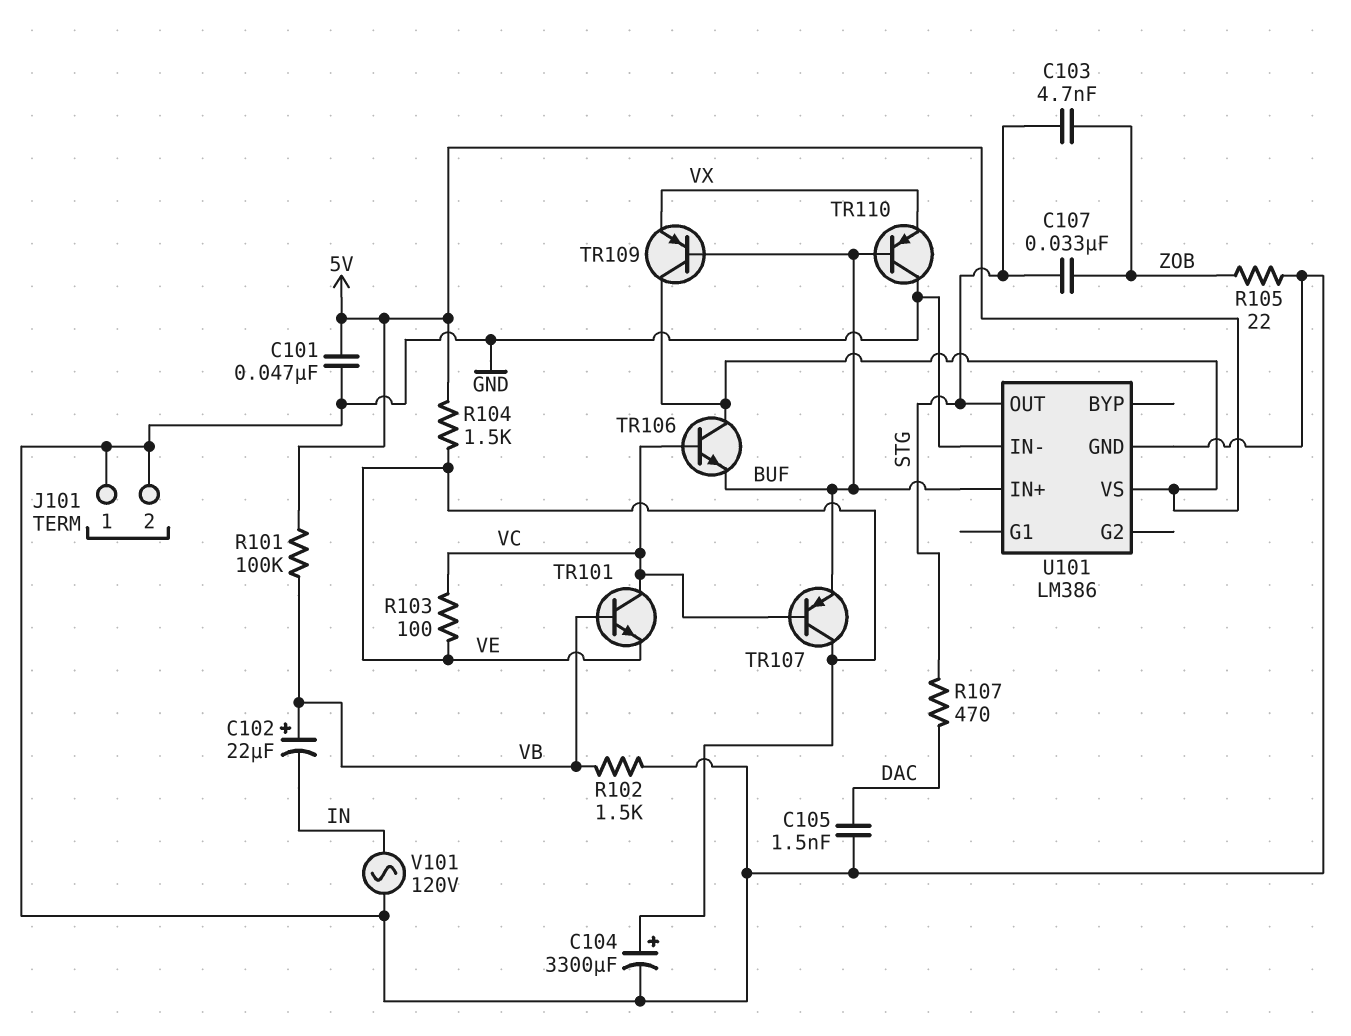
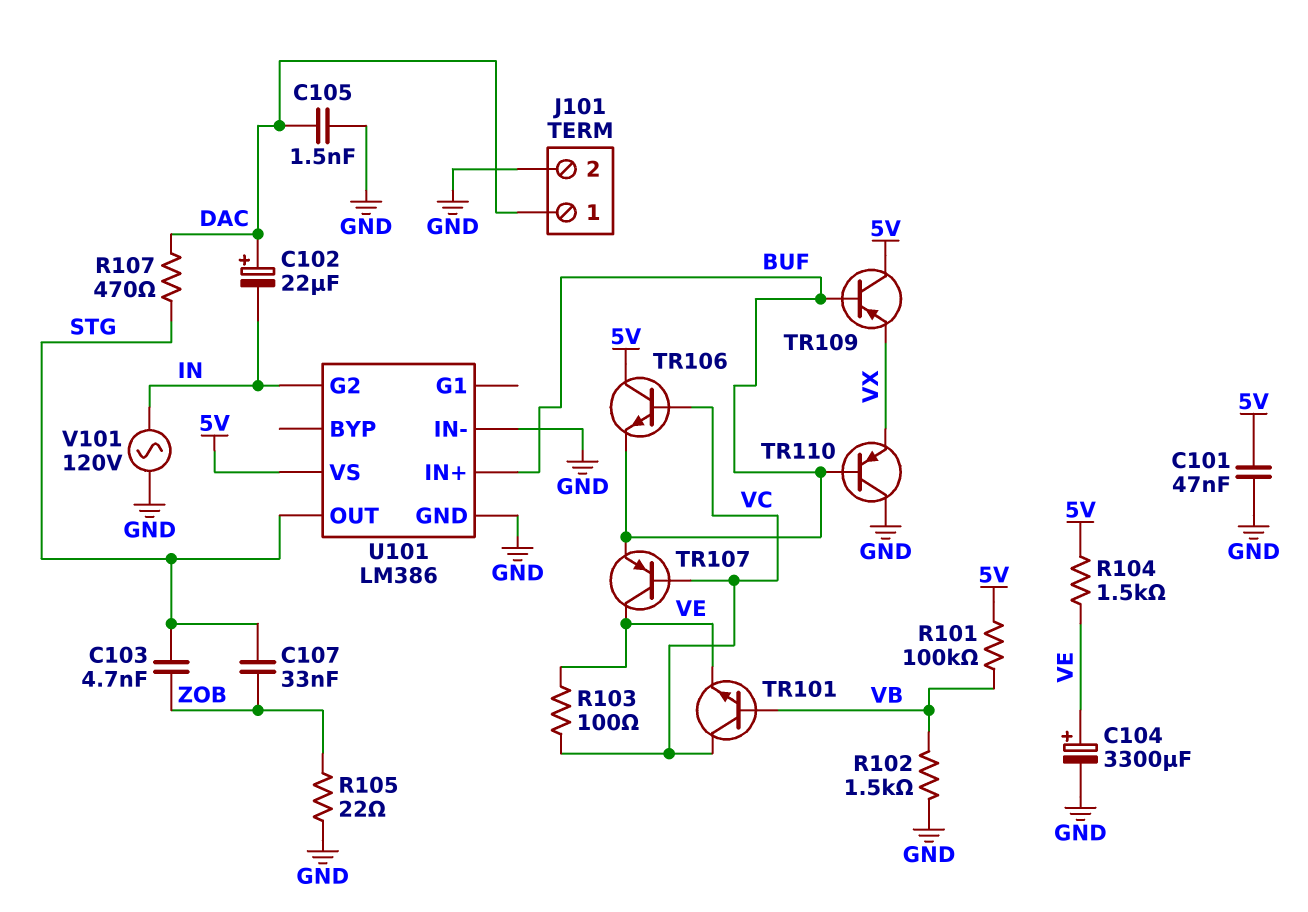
C102: 22uF (plus VB, minus IN) -> 22uF (plus DAC, minus IN)
J101 pin 1: GND -> DAC
U101 pin G2: none -> IN

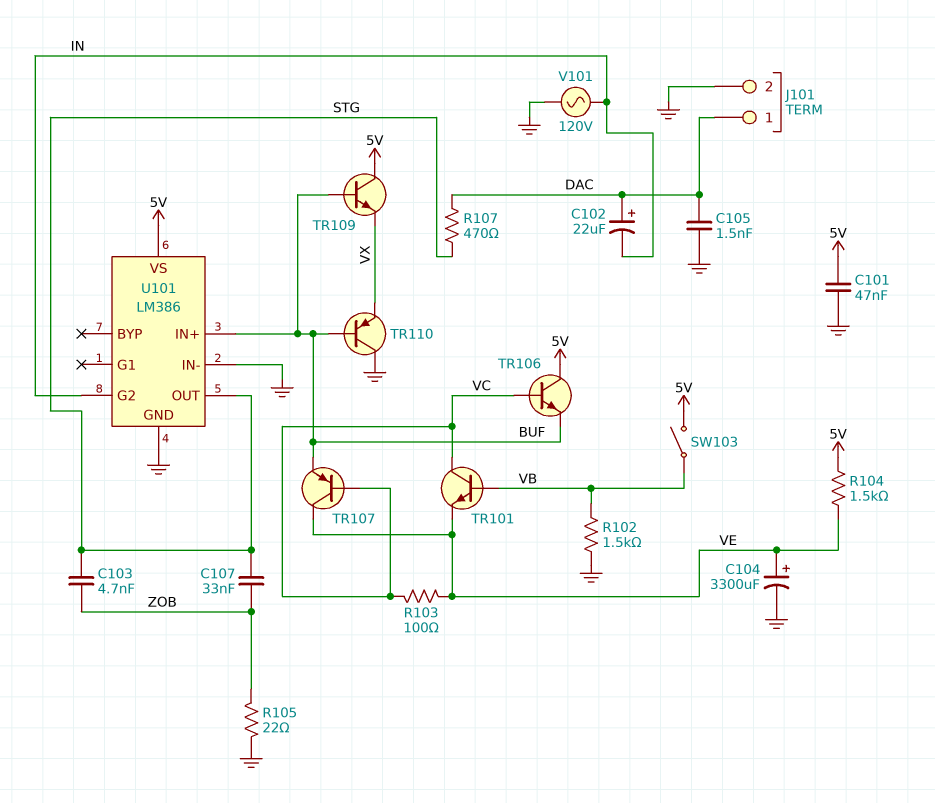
R101: 100k (5V, VB) -> none
SW103: none -> switch (5V, VB)
TR109: PNP (B BUF, C 5V, E VX) -> NPN (B BUF, C 5V, E VX)

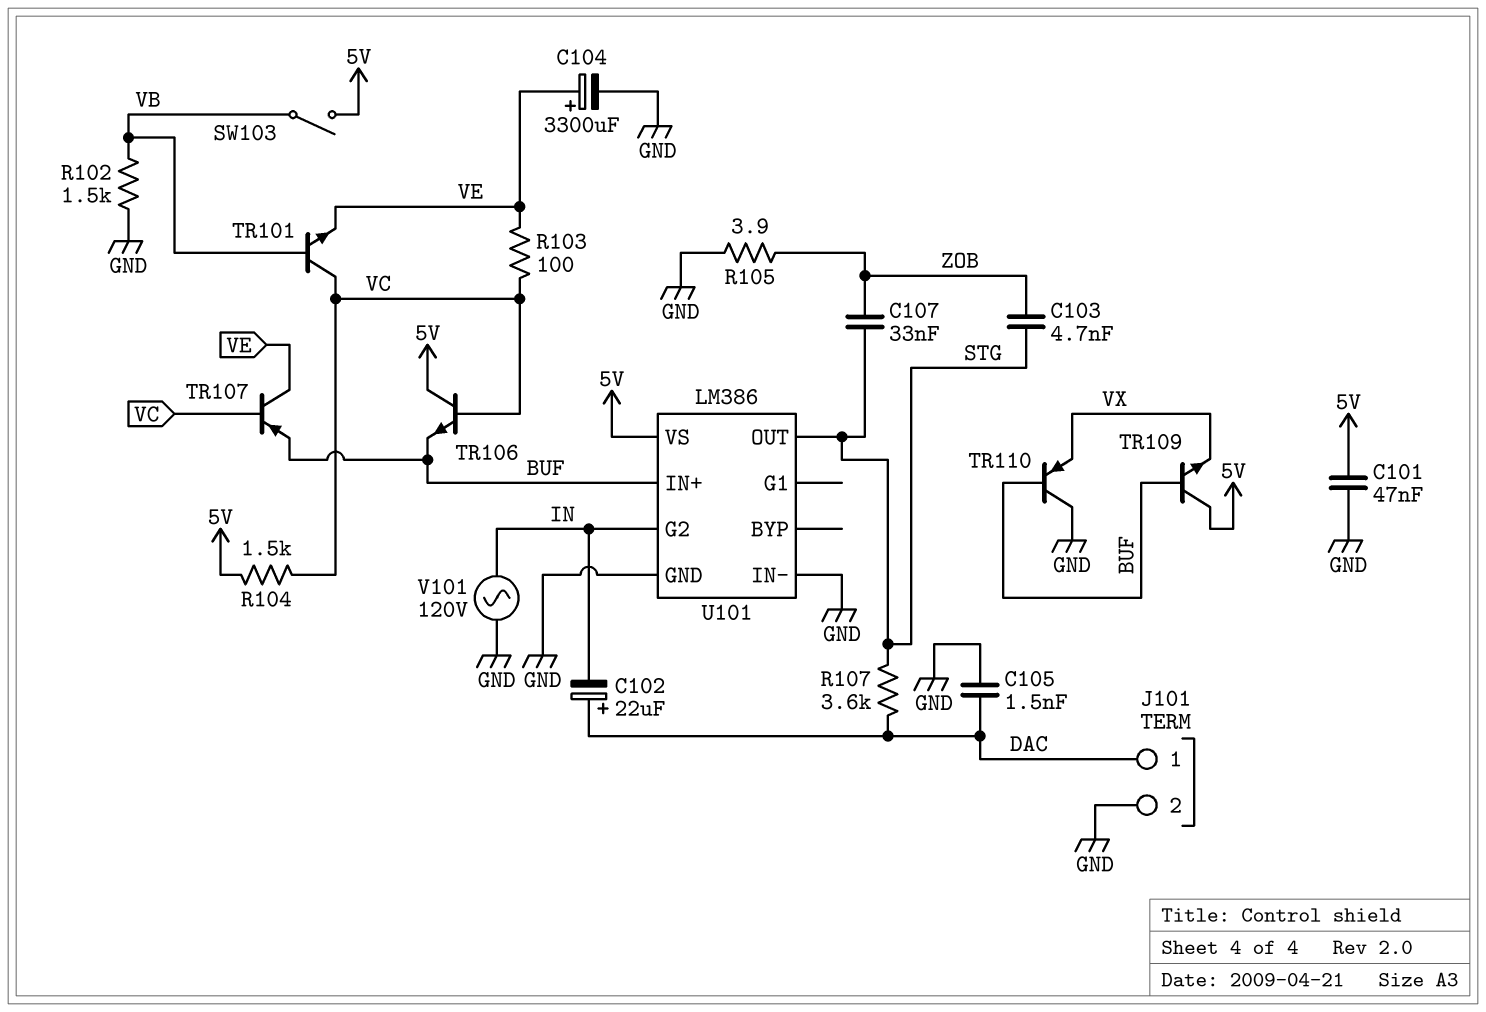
R104: 1.5k (5V, VE) -> 1.5k (5V, VC)
R105: 22 (GND, ZOB) -> 3.9 (GND, ZOB)
R107: 470 (DAC, STG) -> 3.6k (DAC, STG)

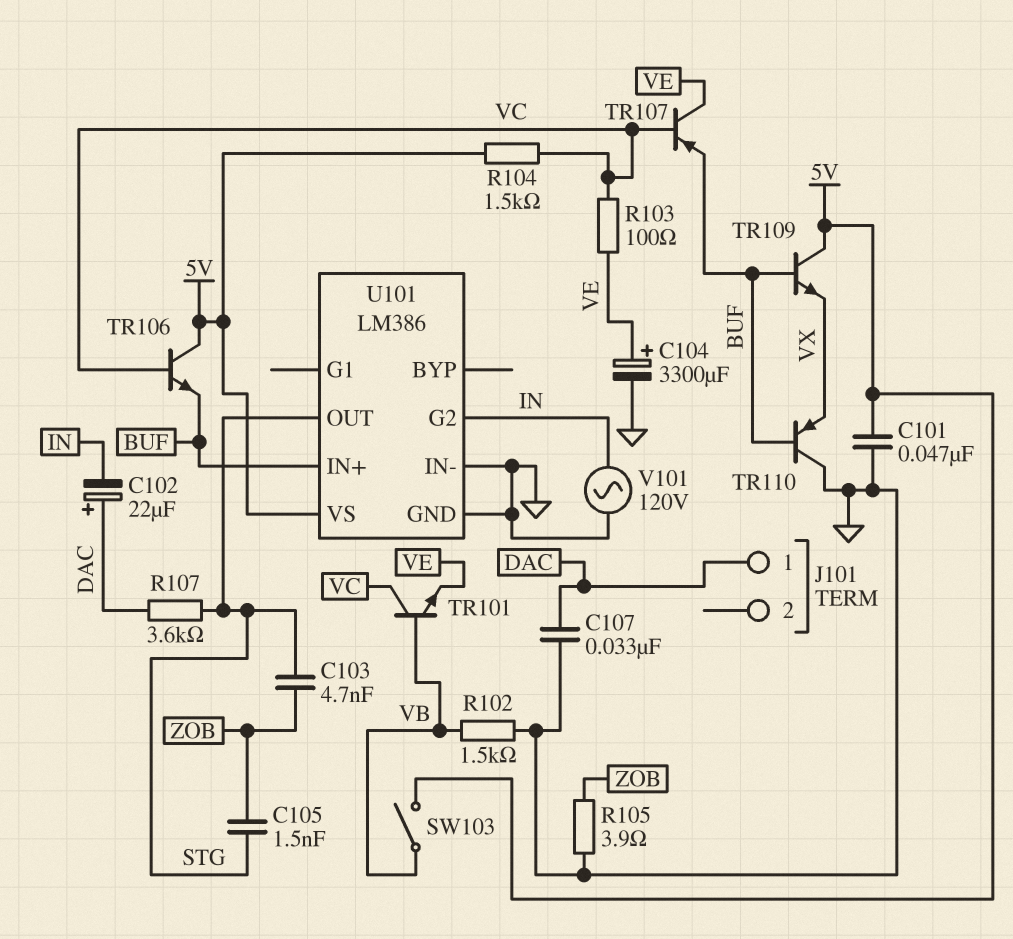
C105: 1.5nF (DAC, GND) -> 1.5nF (STG, ZOB)
C107: 33nF (STG, ZOB) -> 33nF (DAC, GND)
J101 pin 2: GND -> none

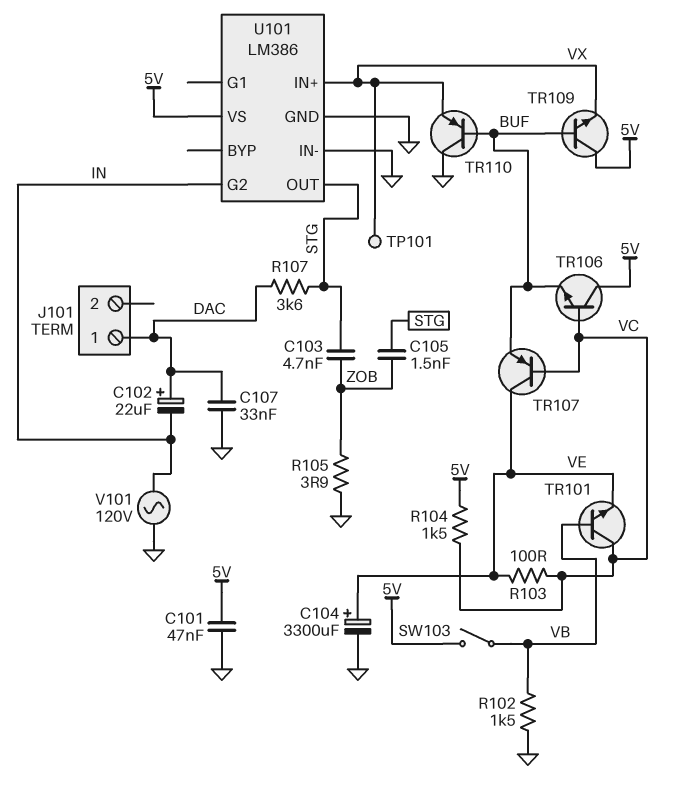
TP101: none -> test point (VX)
U101 pin IN+: BUF -> VX

